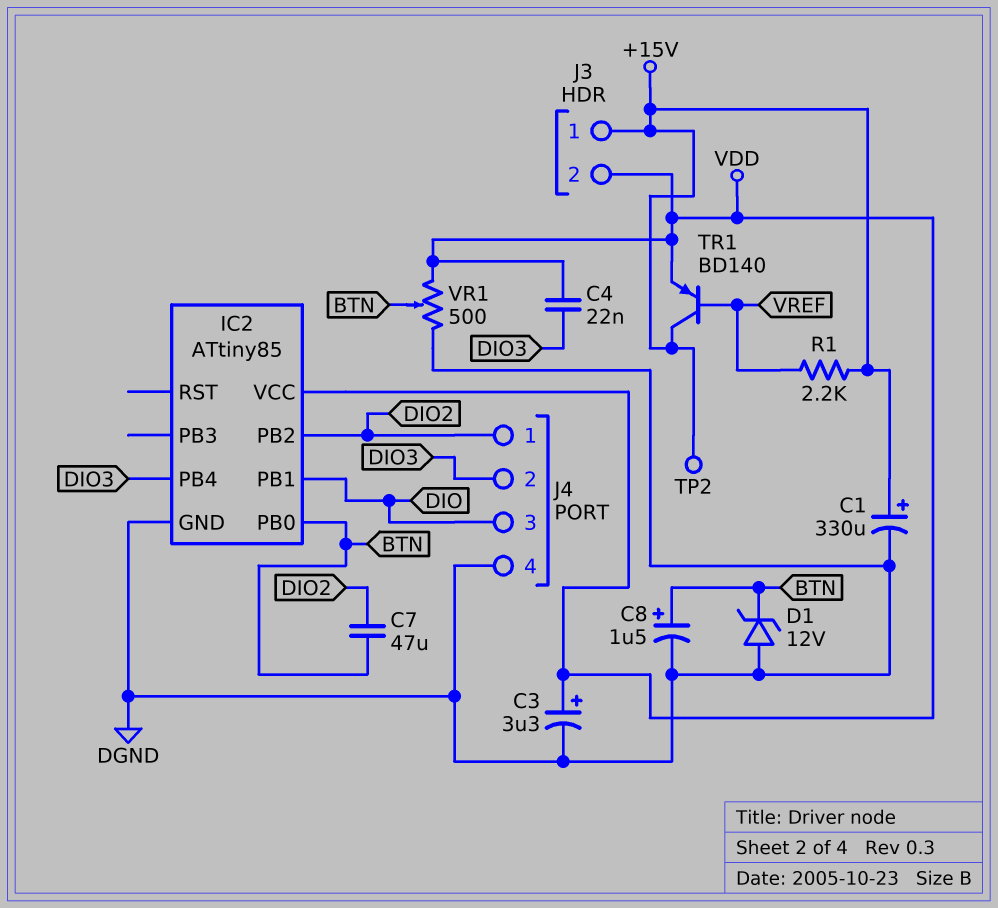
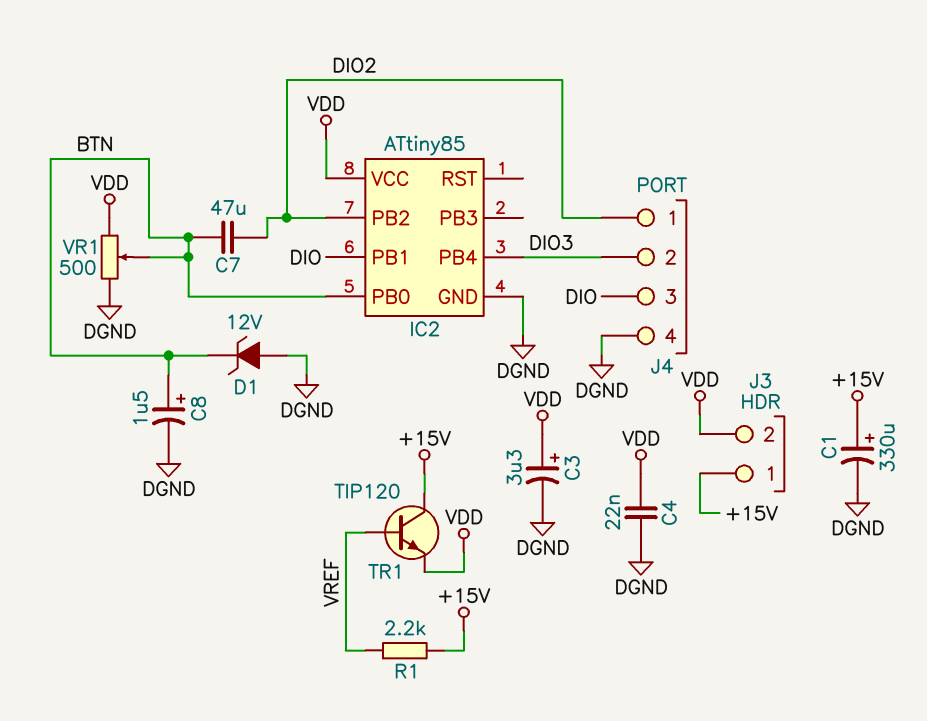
C4: 22nF (DIO3, VDD) -> 22nF (DGND, VDD)
TP2: test point (+15V) -> none
TR1: PNP BD140 (B VREF, C +15V, E VDD) -> NPN TIP120 (B VREF, C +15V, E VDD)

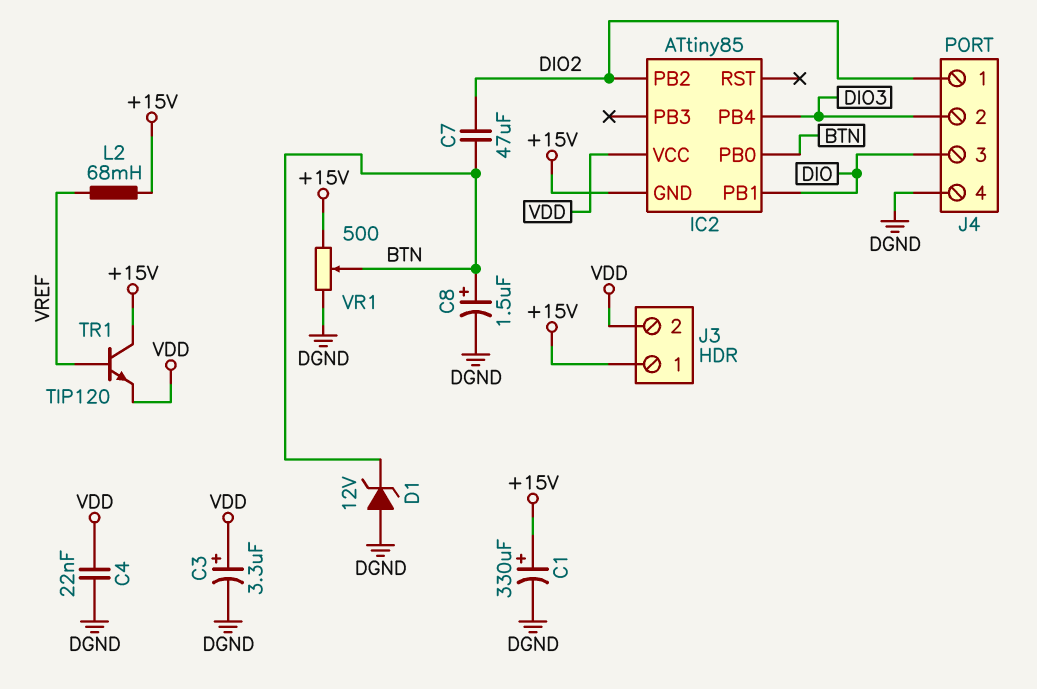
IC2 pin GND: DGND -> +15V
L2: none -> 68mH (+15V, VREF)
R1: 2.2k (+15V, VREF) -> none
VR1: 500 (DGND, VDD, wiper BTN) -> 500 (+15V, DGND, wiper BTN)

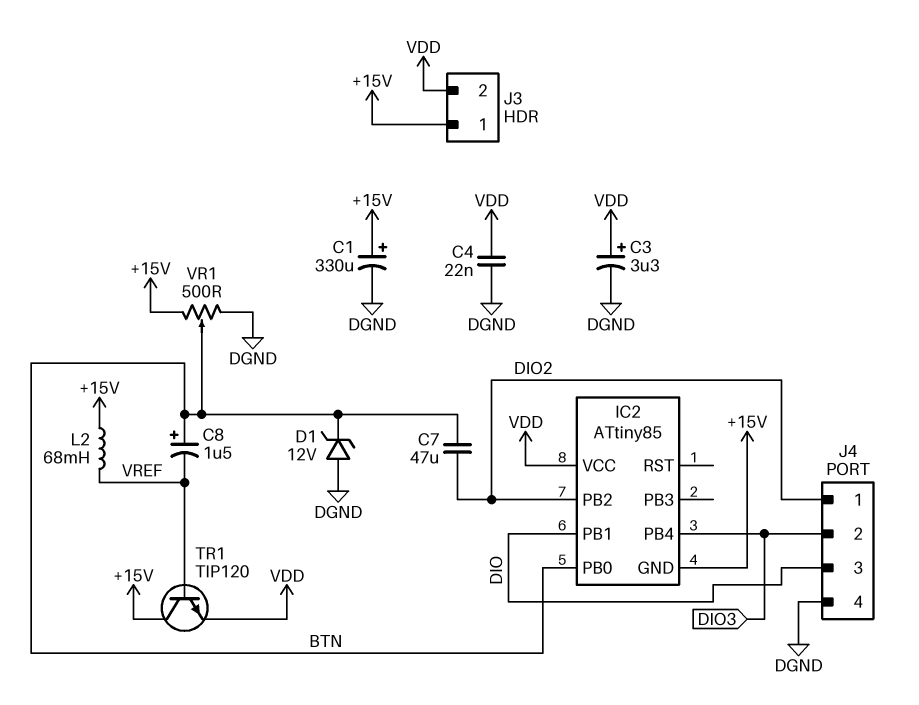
C8: 1.5uF (plus BTN, minus DGND) -> 1.5uF (plus BTN, minus VREF)

